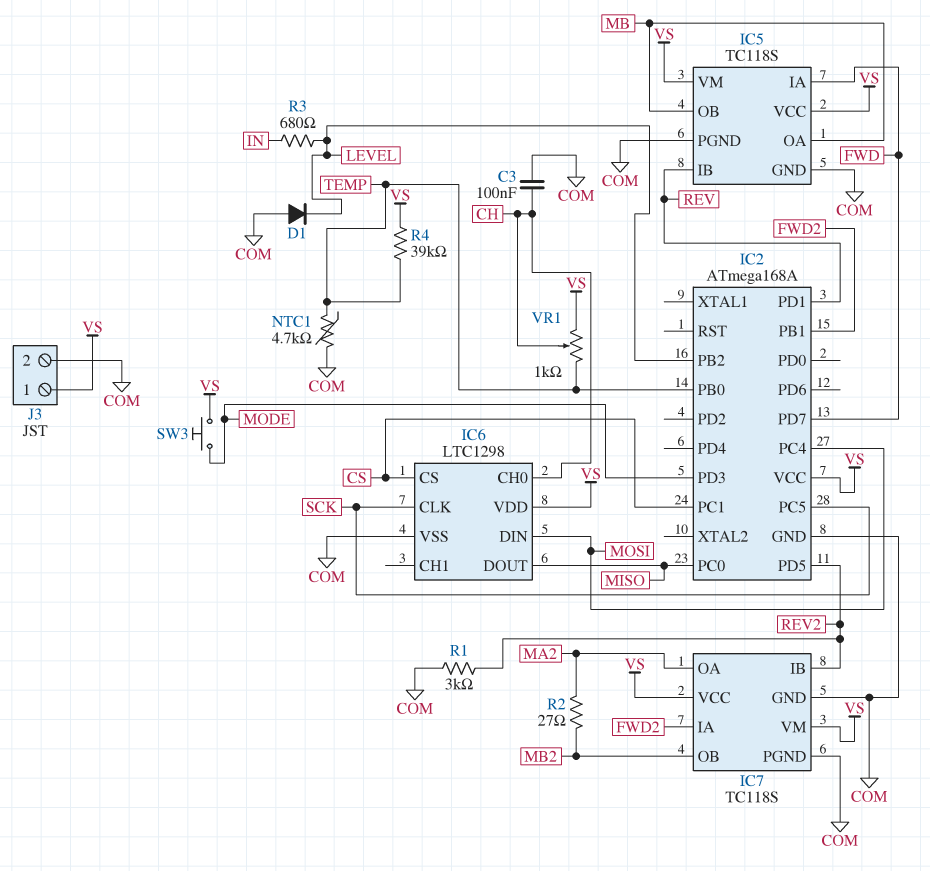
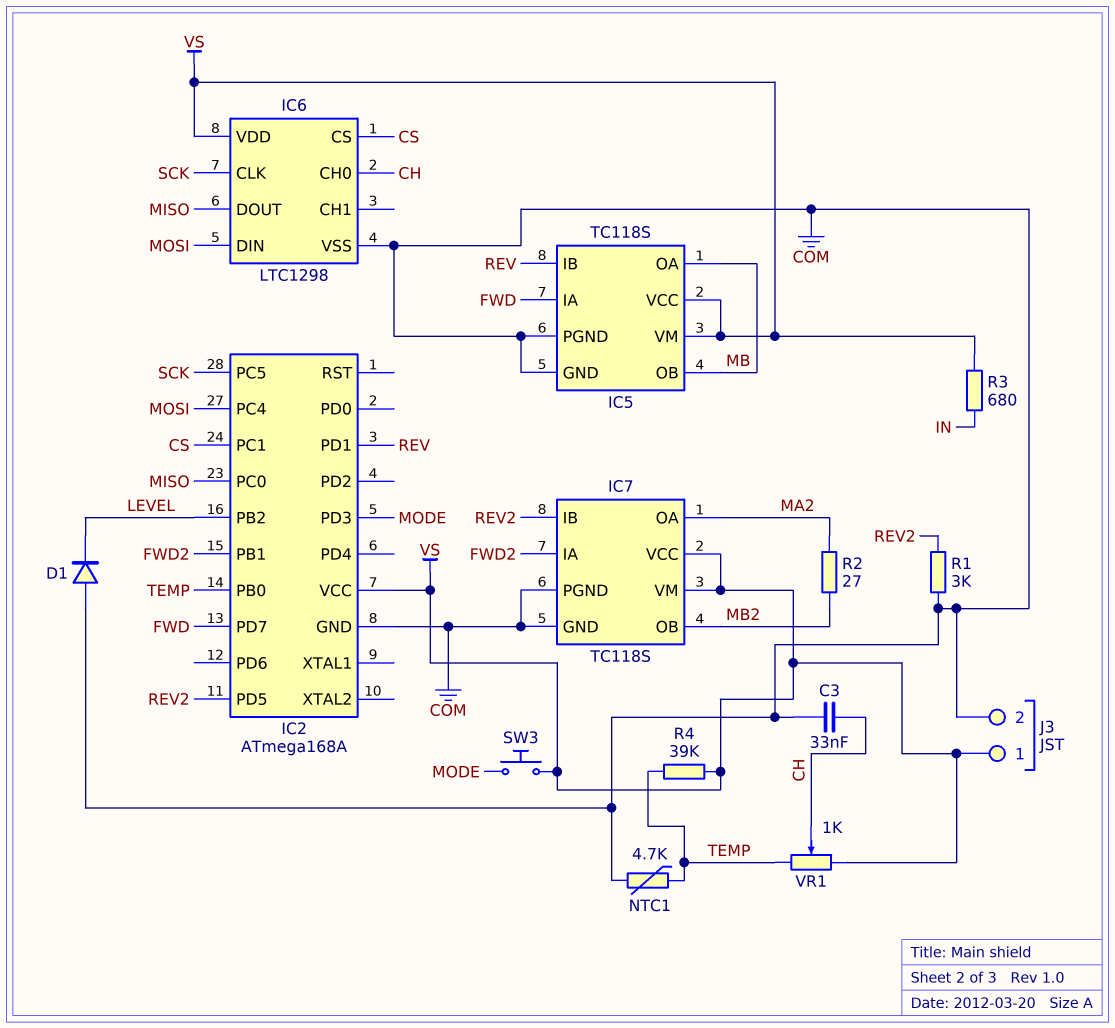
C3: 100nF (CH, COM) -> 33nF (CH, COM)
R3: 680 (IN, LEVEL) -> 680 (IN, VS)

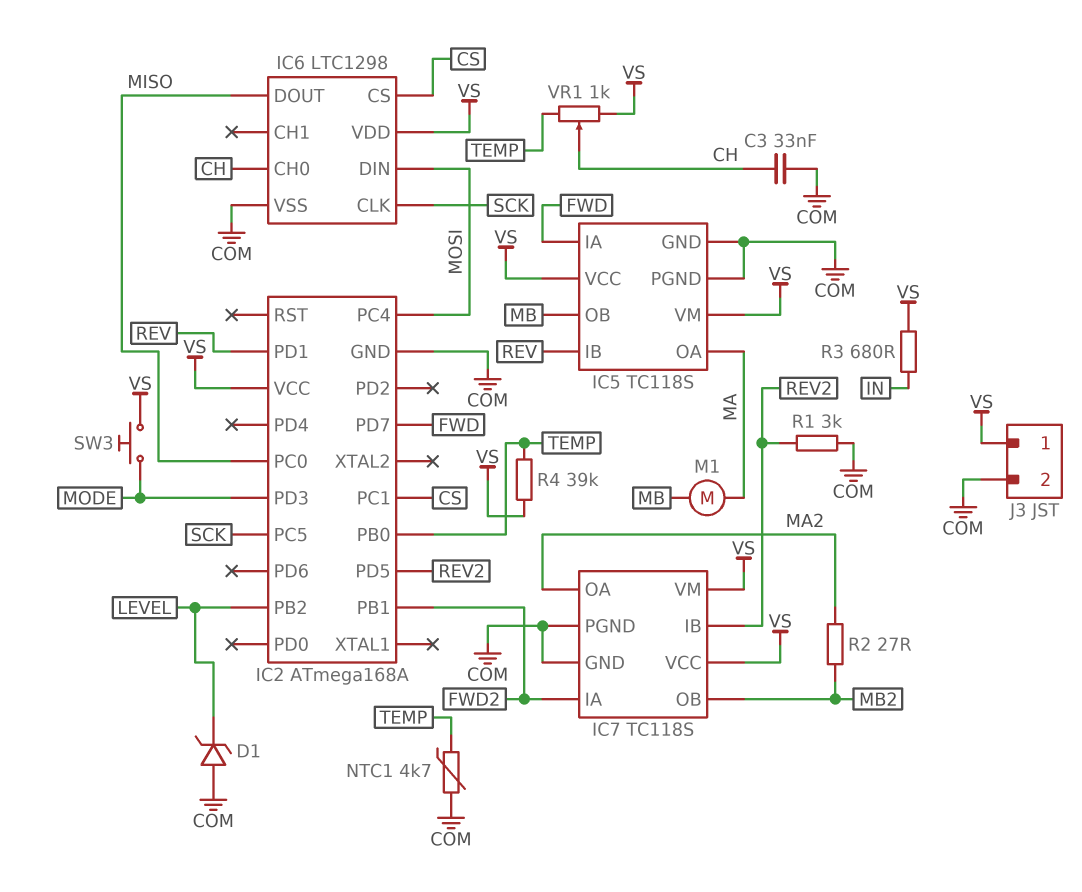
D1: diode (A COM, K LEVEL) -> zener (A COM, K LEVEL)
IC5 pin OA: MB -> MA
M1: none -> motor (MA, MB)

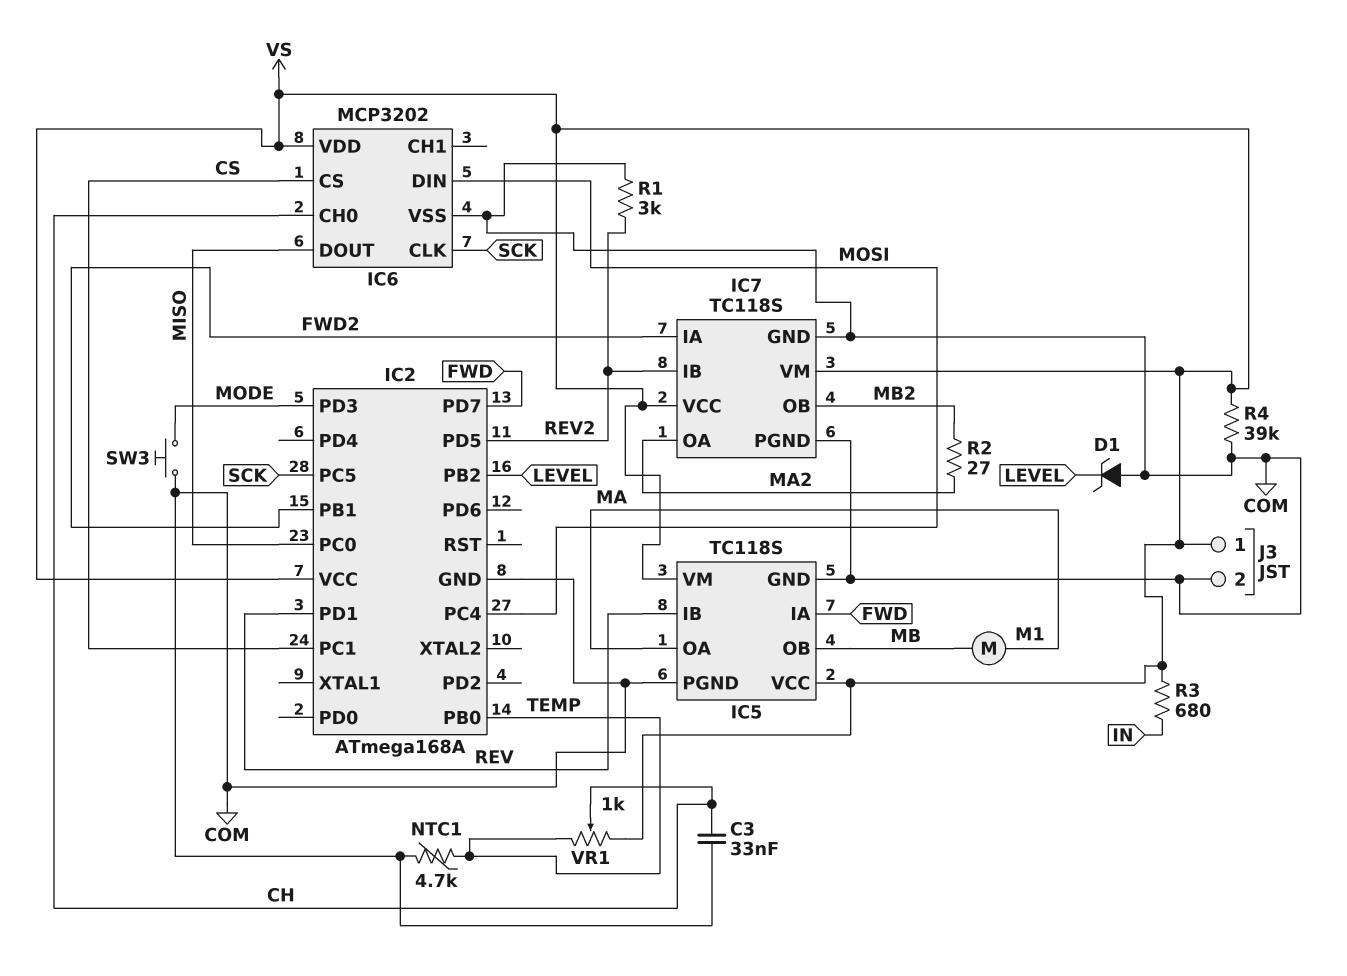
IC6: LTC1298 -> MCP3202
R4: 39k (TEMP, VS) -> 39k (COM, VS)
SW3: button (MODE, VS) -> button (COM, MODE)

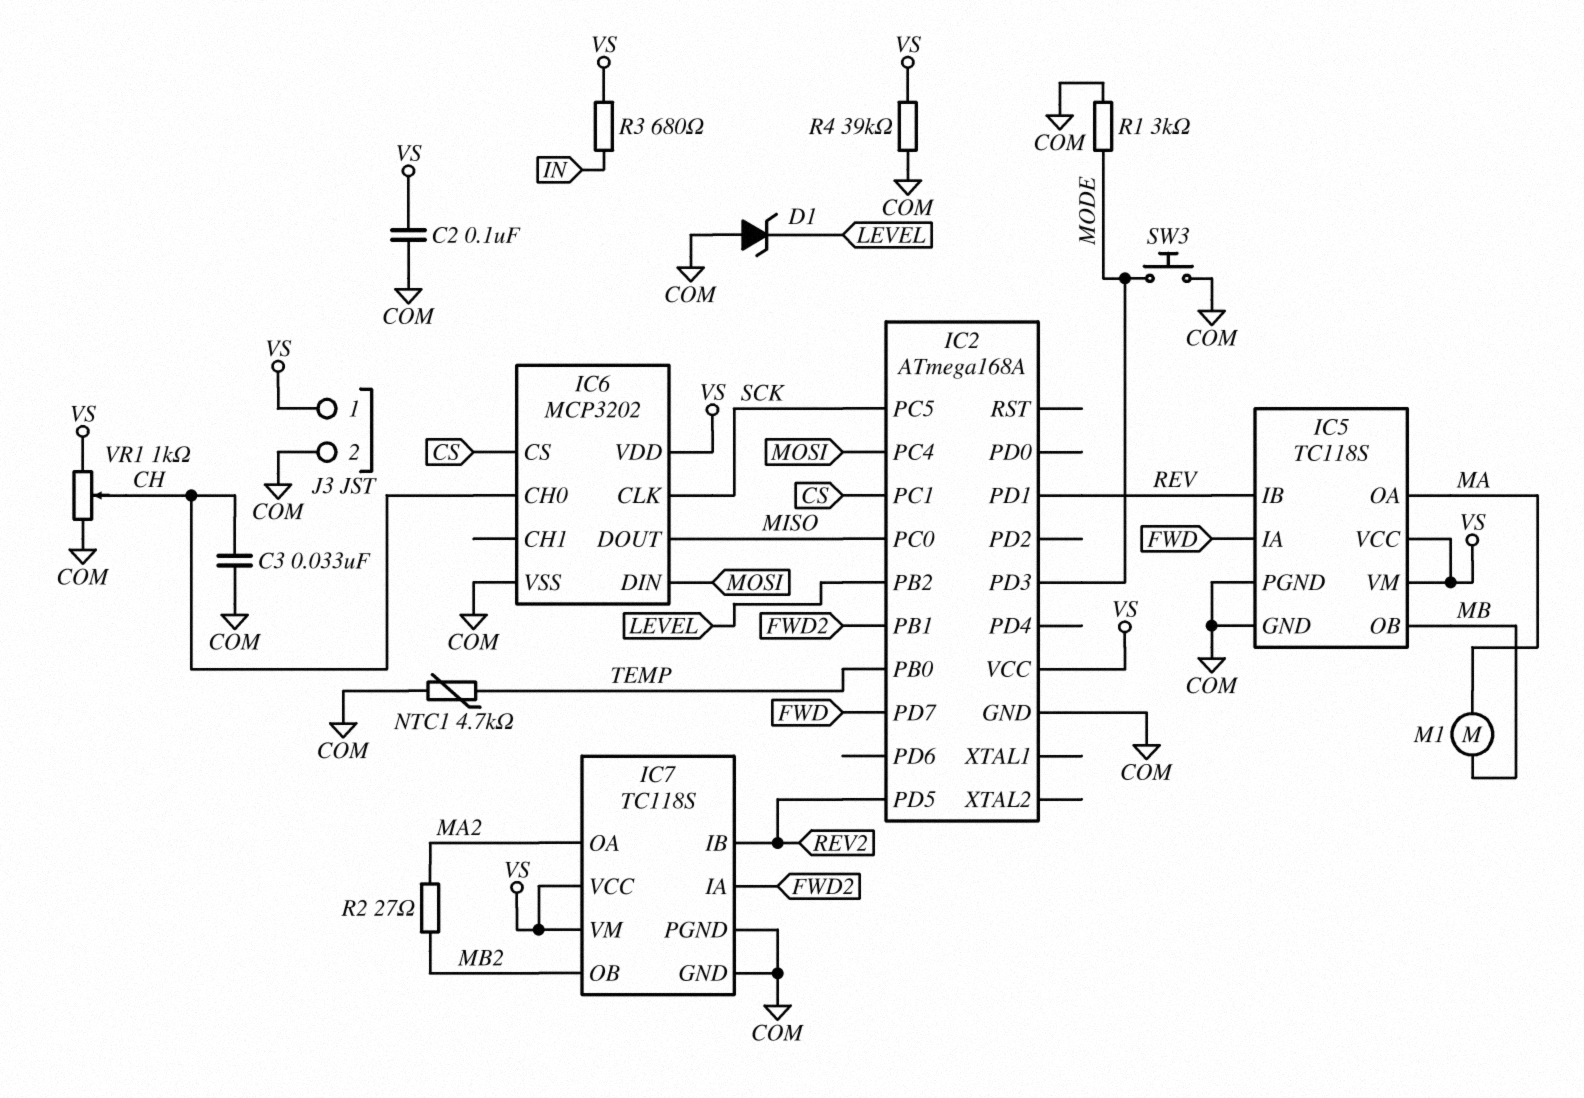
C2: none -> 100nF (COM, VS)
R1: 3k (COM, REV2) -> 3k (COM, MODE)
VR1: 1k (TEMP, VS, wiper CH) -> 1k (COM, VS, wiper CH)

